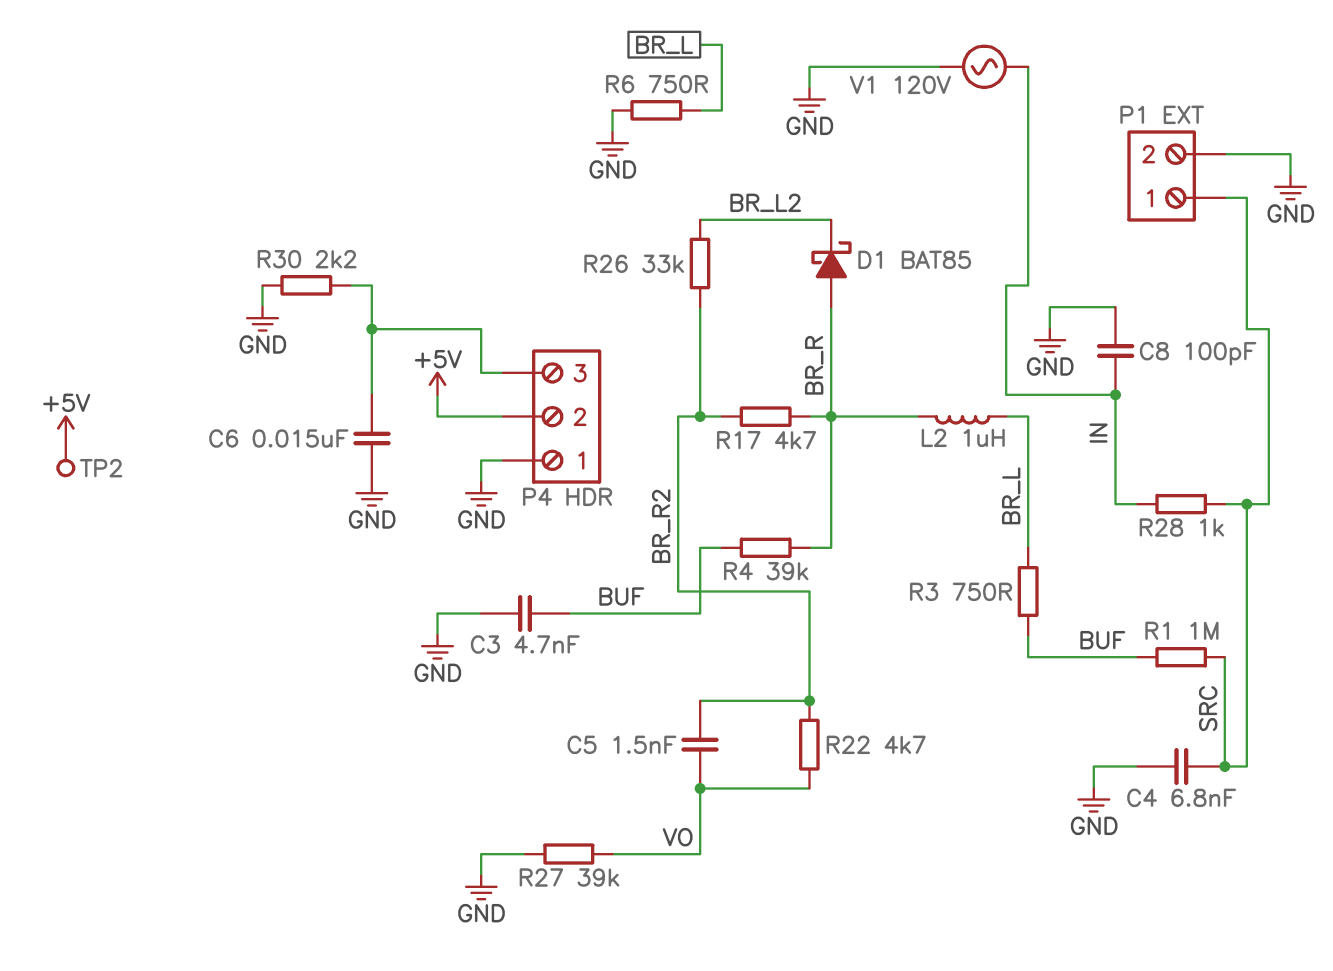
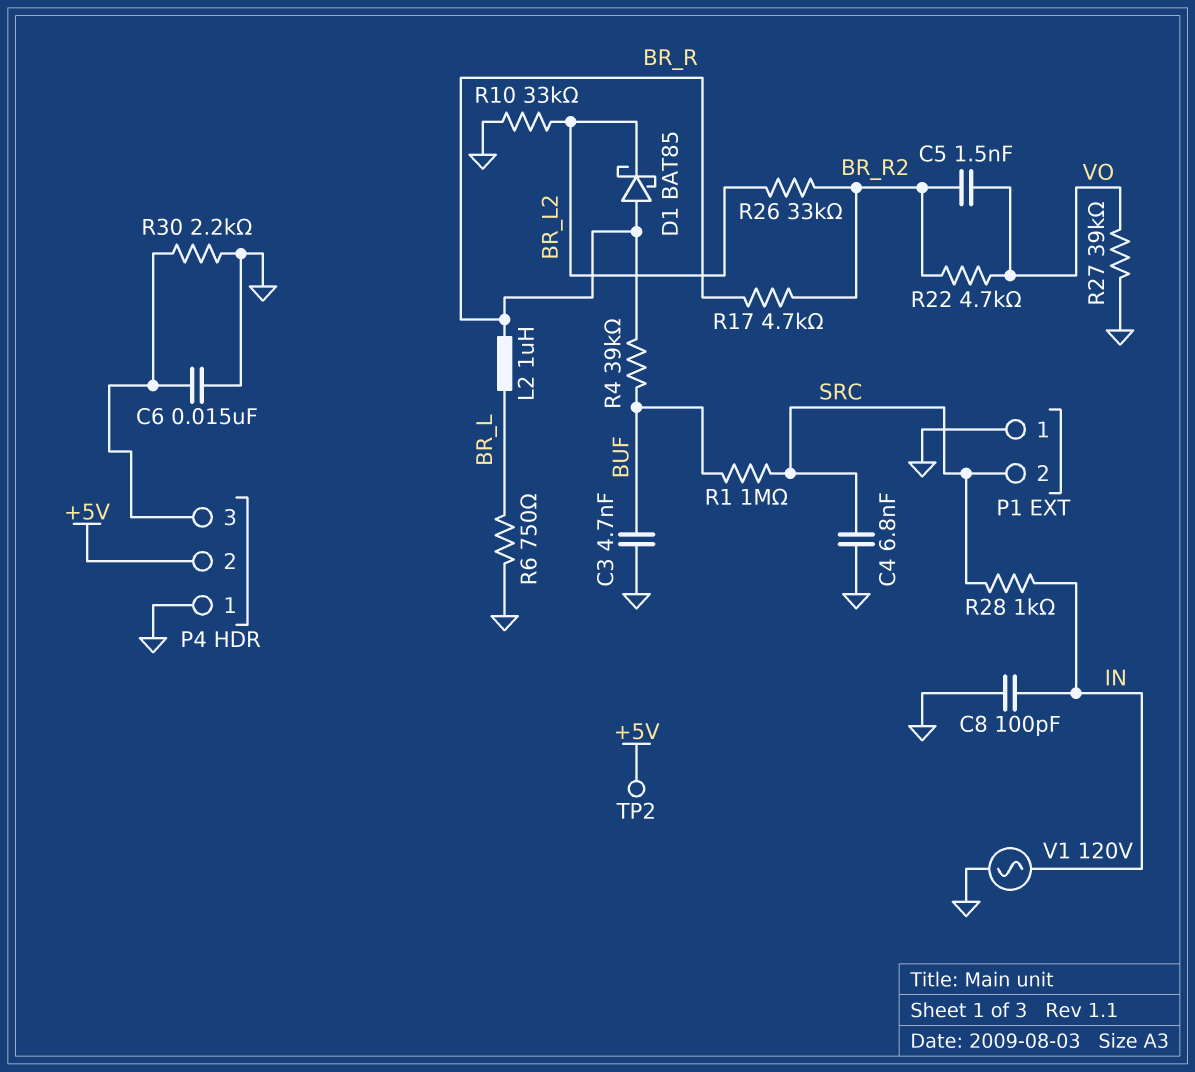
P1 pin 1: SRC -> GND
P1 pin 2: GND -> SRC
R3: 750 (BR_L, BUF) -> none
R10: none -> 33k (BR_L2, GND)

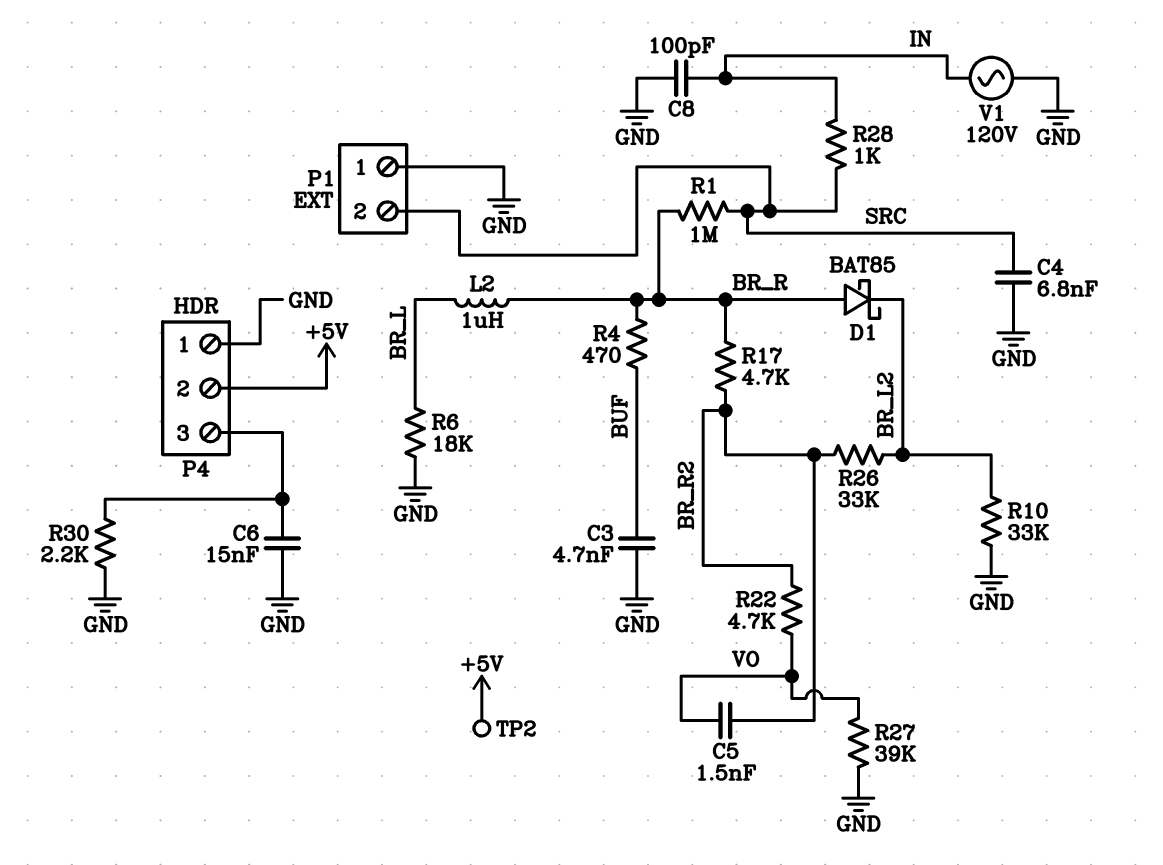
R1: 1M (BUF, SRC) -> 1M (BR_R, SRC)
R4: 39k (BR_R, BUF) -> 470 (BR_R, BUF)
R6: 750 (BR_L, GND) -> 18k (BR_L, GND)

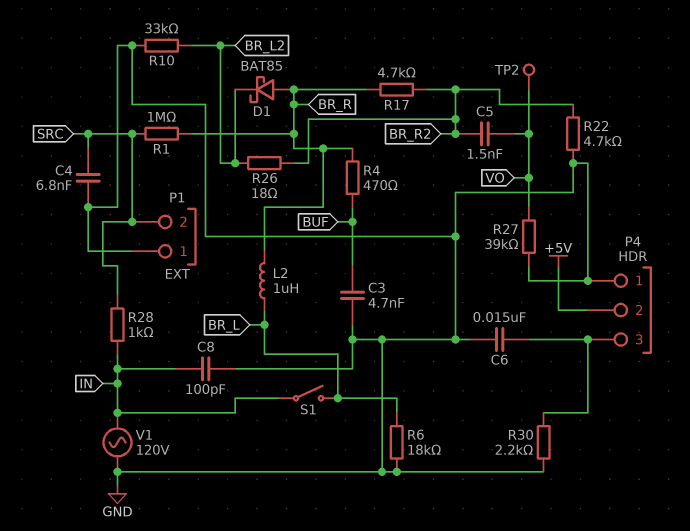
R22: 4.7k (BR_R2, VO) -> 4.7k (BR_R2, GND)
R26: 33k (BR_L2, BR_R2) -> 18 (BR_L2, BR_R2)
S1: none -> switch (BR_L, IN)
TP2: test point (+5V) -> test point (VO)

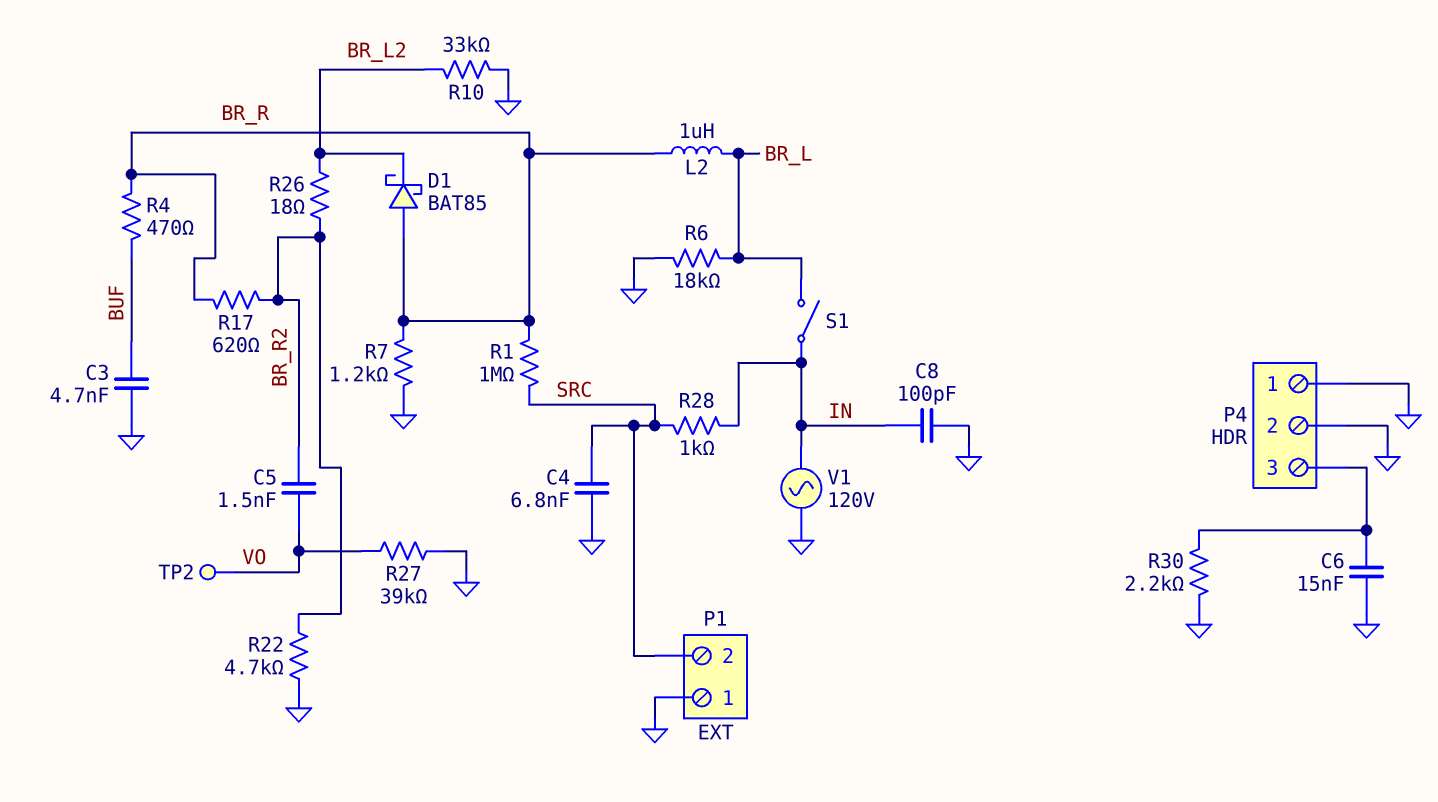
P4 pin 2: +5V -> GND
R7: none -> 1.2k (BR_R, GND)
R17: 4.7k (BR_R, BR_R2) -> 620 (BR_R, BR_R2)

